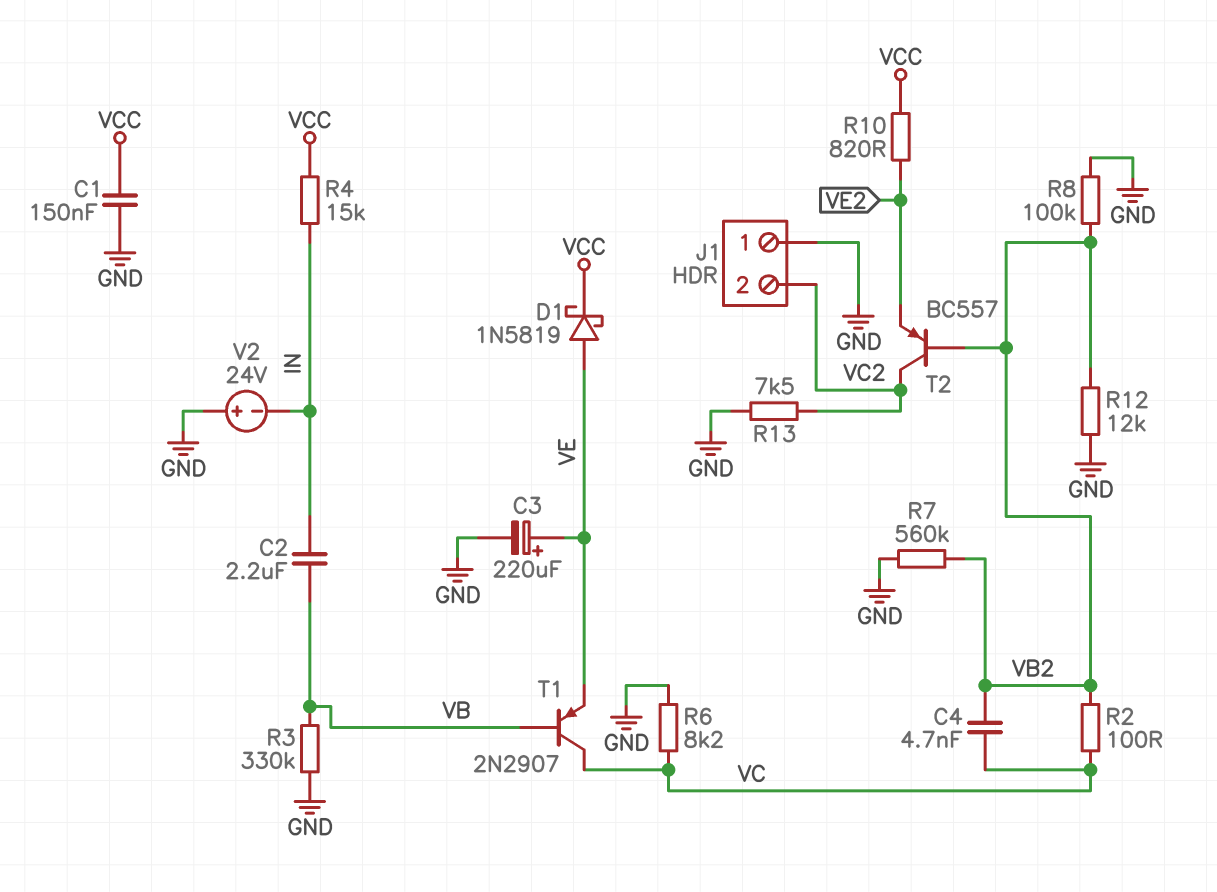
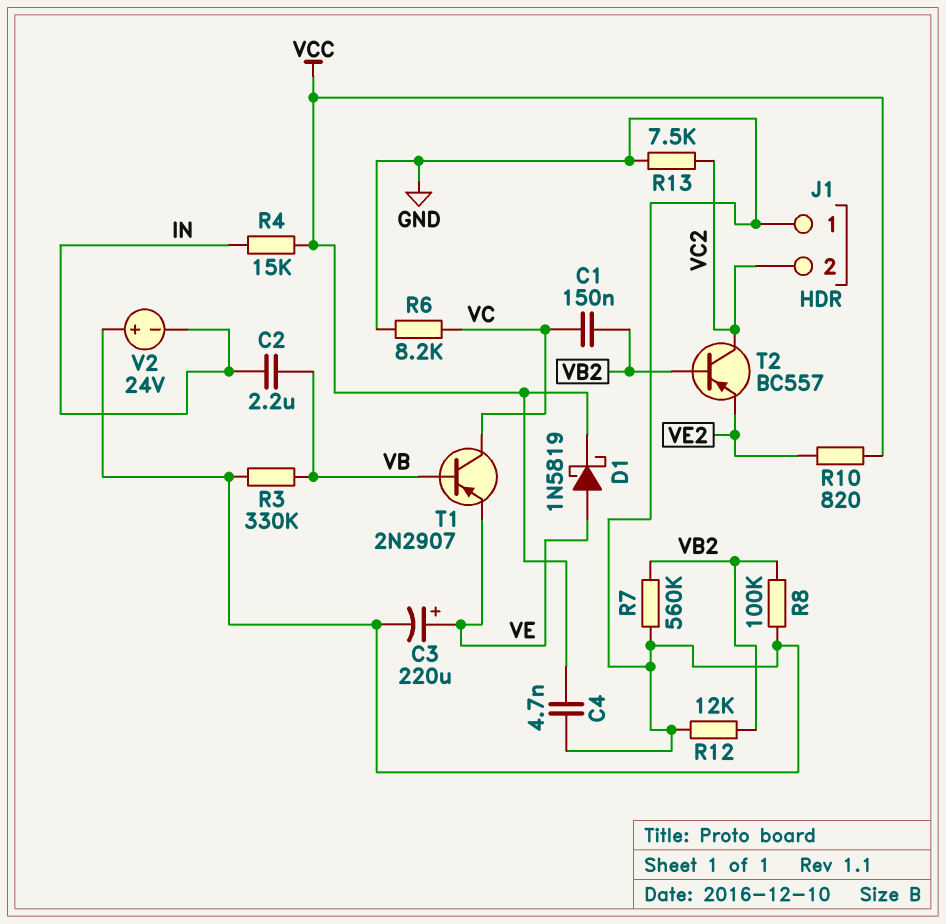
C1: 150nF (GND, VCC) -> 150nF (VB2, VC)
C4: 4.7nF (VB2, VC) -> 4.7nF (GND, VCC)
R2: 100 (VB2, VC) -> none

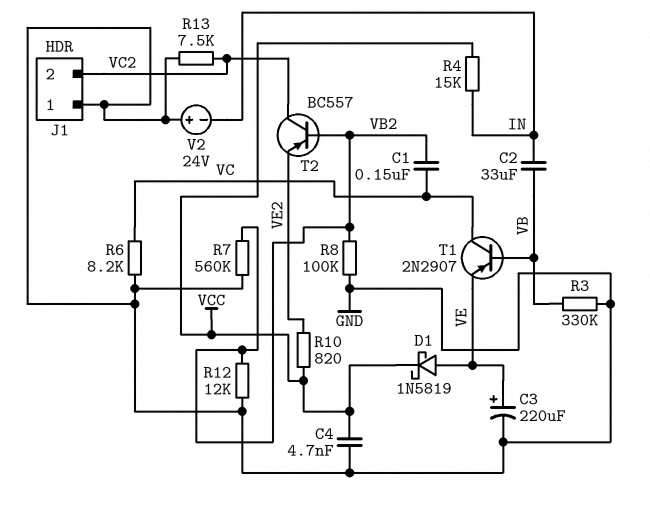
C2: 2.2uF (IN, VB) -> 33uF (IN, VB)

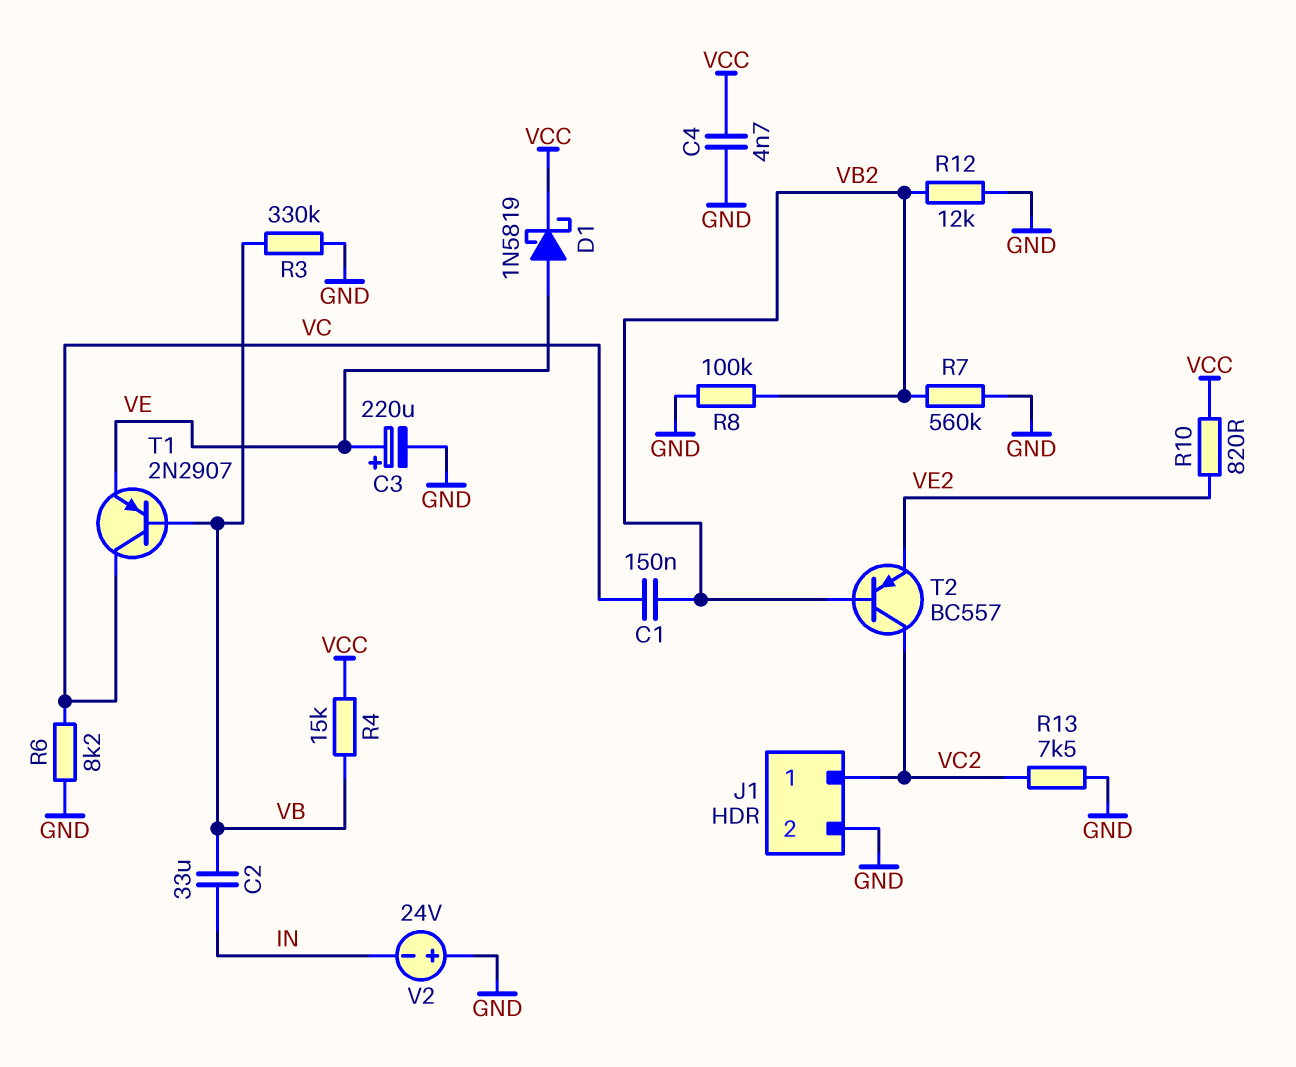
J1 pin 1: GND -> VC2
J1 pin 2: VC2 -> GND
R4: 15k (IN, VCC) -> 15k (VB, VCC)

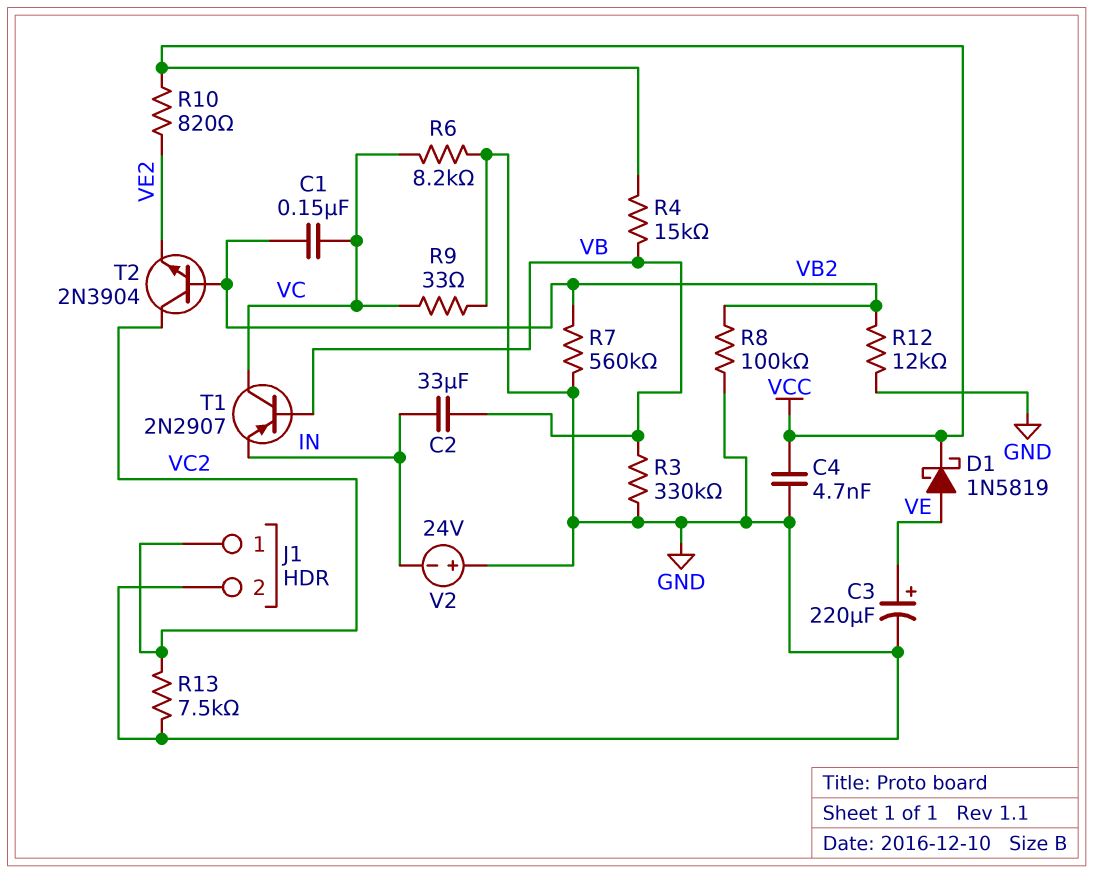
R9: none -> 33 (GND, VC)
T1: PNP 2N2907 (B VB, C VC, E VE) -> PNP 2N2907 (B VB, C VC, E IN)
T2: PNP BC557 (B VB2, C VC2, E VE2) -> NPN 2N3904 (B VB2, C VC2, E VE2)

